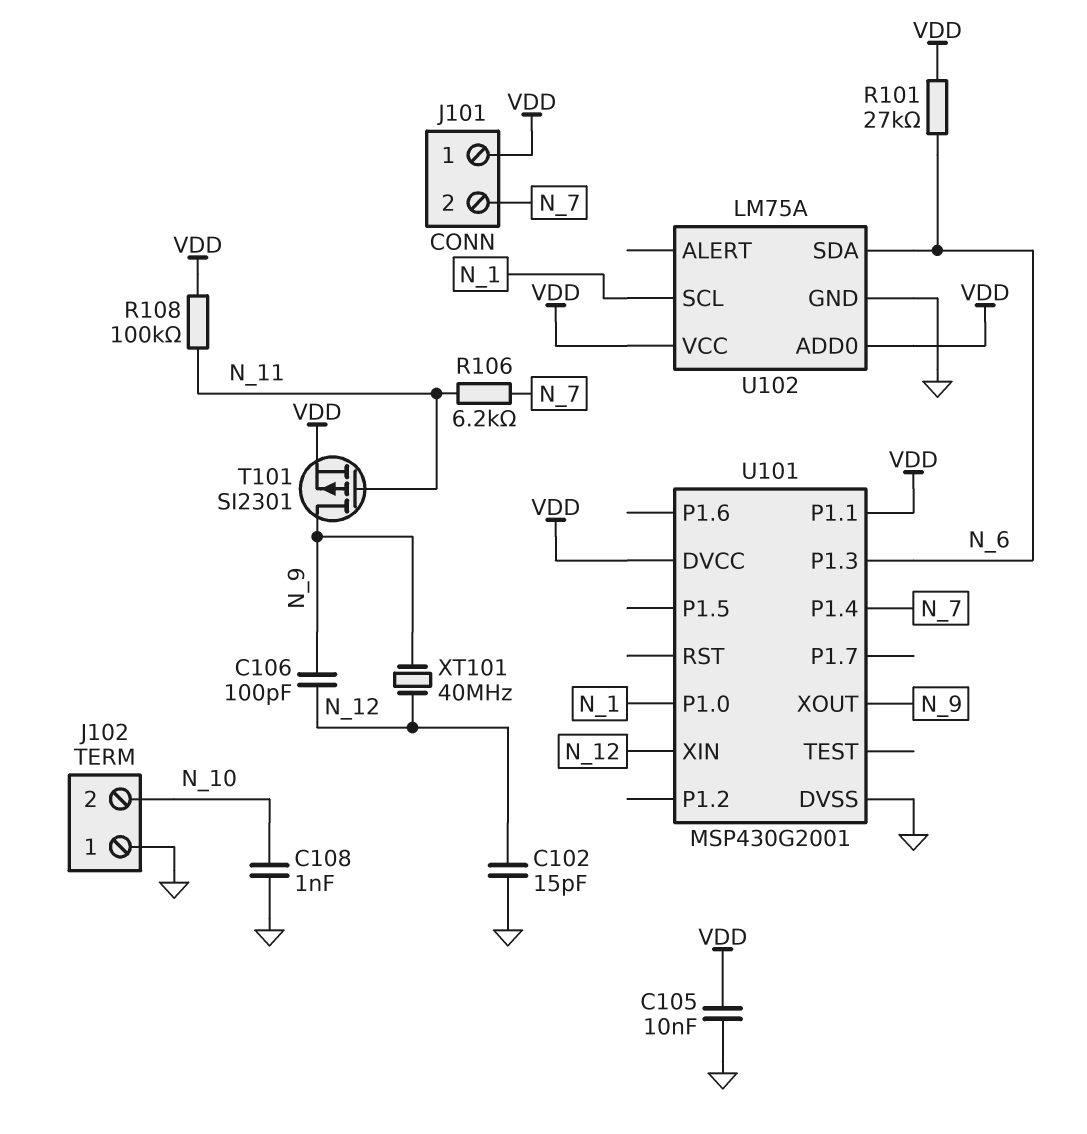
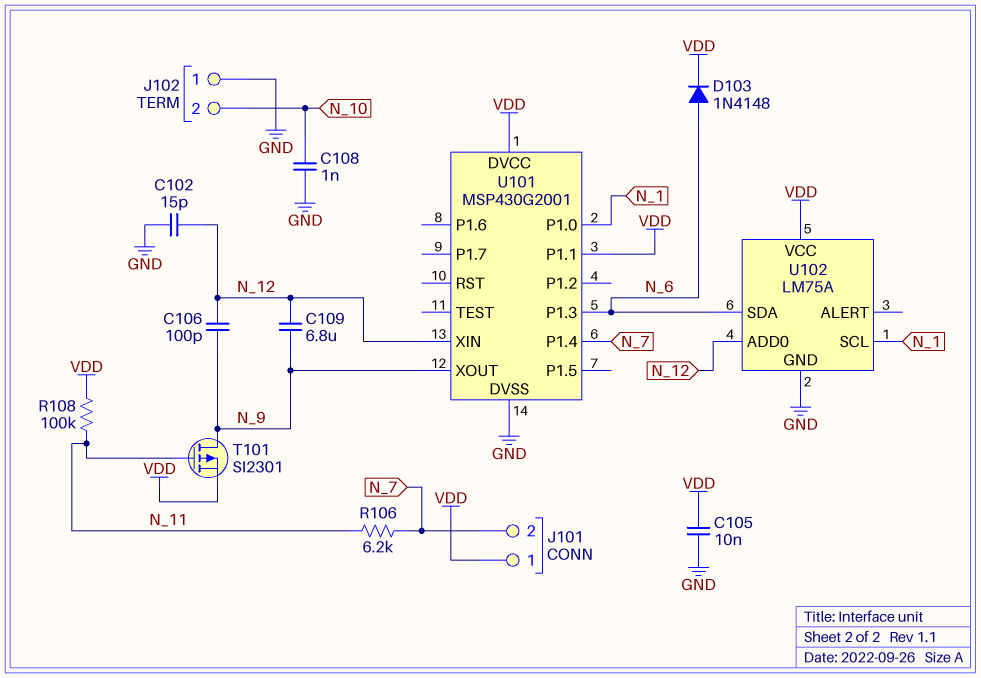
C109: none -> 6.8uF (N_9, N_12)
D103: none -> diode 1N4148 (A N_6, K VDD)
R101: 27k (N_6, VDD) -> none
U102 pin ADD0: VDD -> N_12
XT101: 40MHz (N_9, N_12) -> none

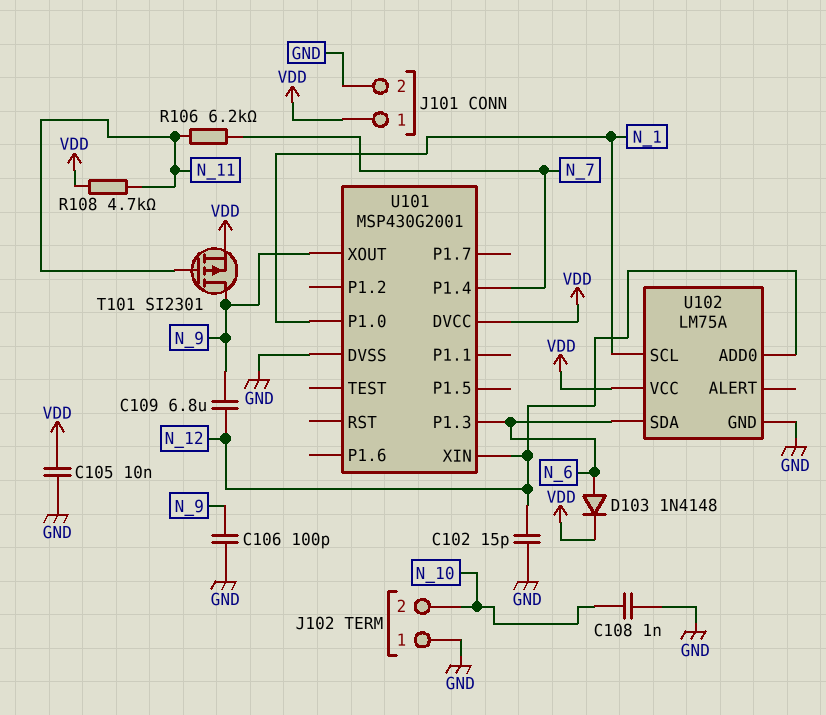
C106: 100pF (N_9, N_12) -> 100pF (GND, N_9)
J101 pin 2: N_7 -> GND
R108: 100k (N_11, VDD) -> 4.7k (N_11, VDD)
U101 pin P1.1: VDD -> none

